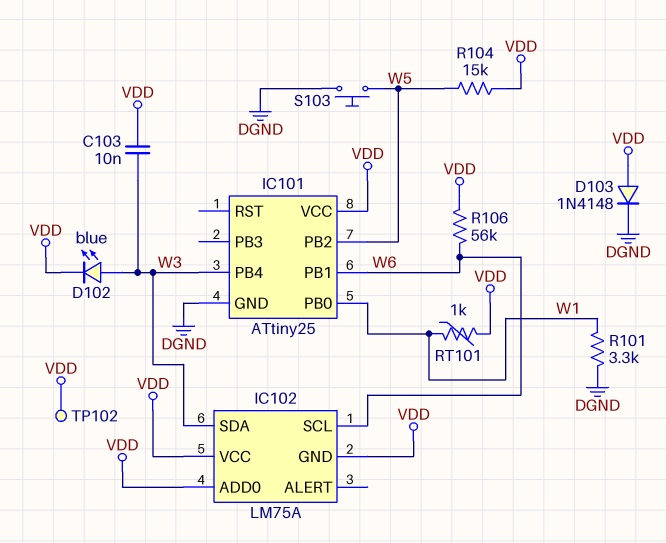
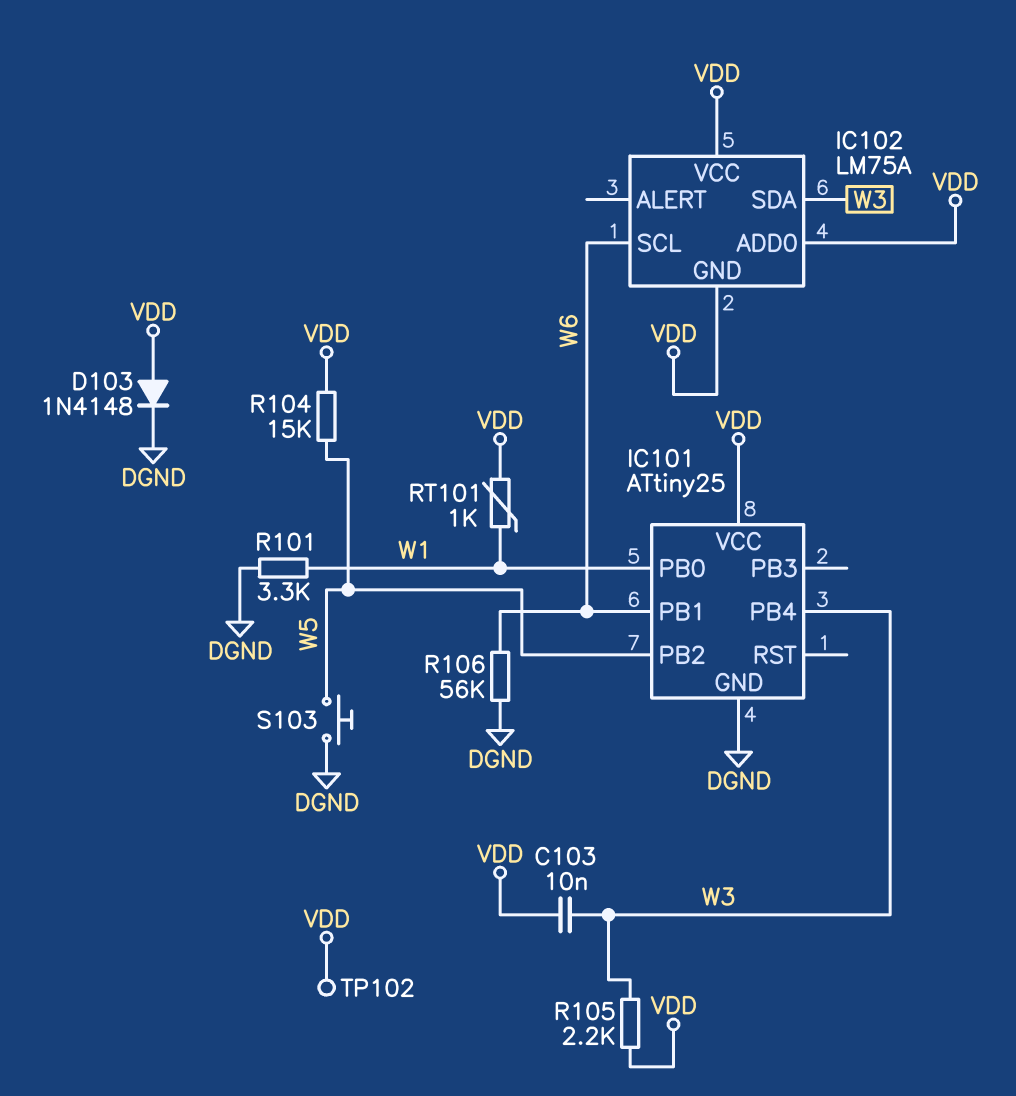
D102: LED blue (A W3, K VDD) -> none
R105: none -> 2.2k (VDD, W3)
R106: 56k (VDD, W6) -> 56k (DGND, W6)

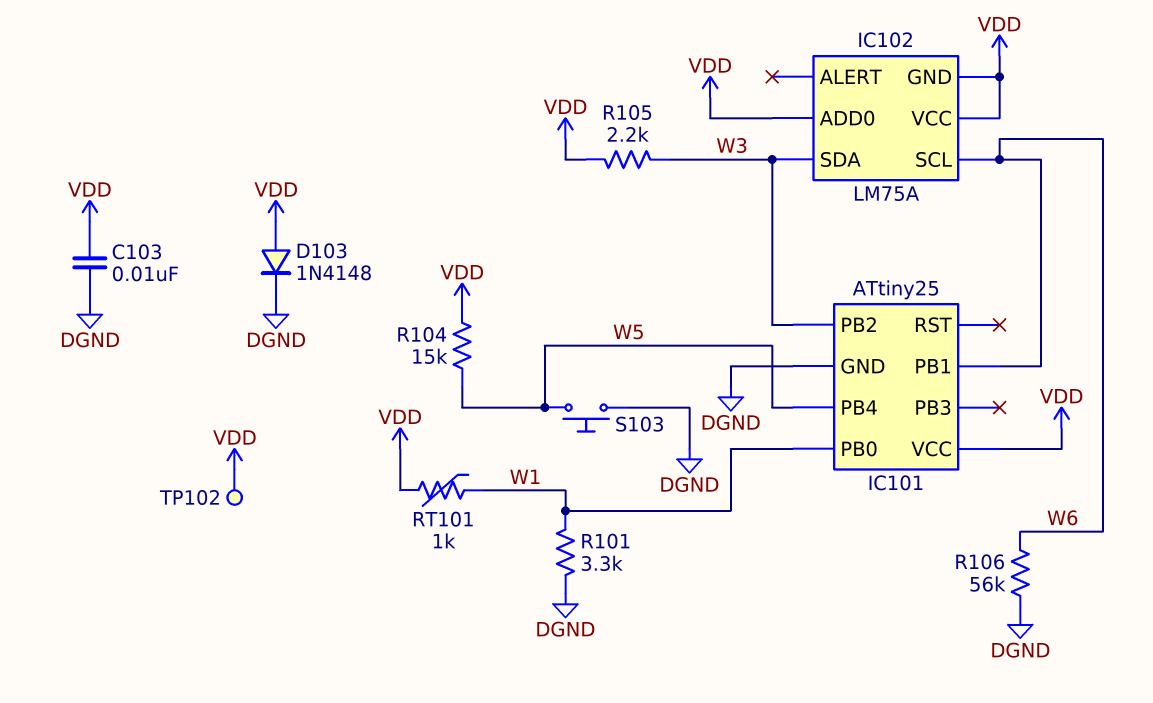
C103: 10nF (VDD, W3) -> 10nF (DGND, VDD)
IC101 pin PB2: W5 -> W3
IC101 pin PB4: W3 -> W5

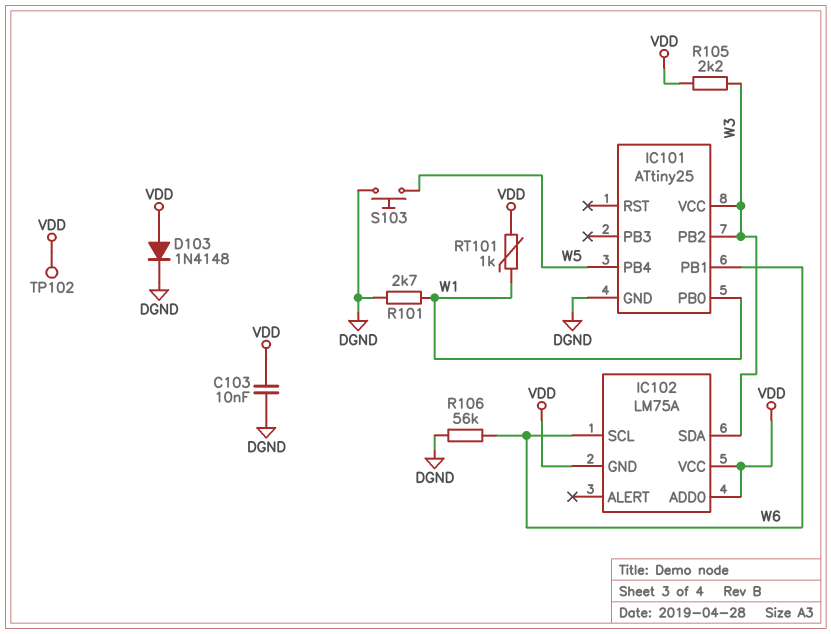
IC101 pin VCC: VDD -> W3
R101: 3.3k (DGND, W1) -> 2.7k (DGND, W1)
R104: 15k (VDD, W5) -> none

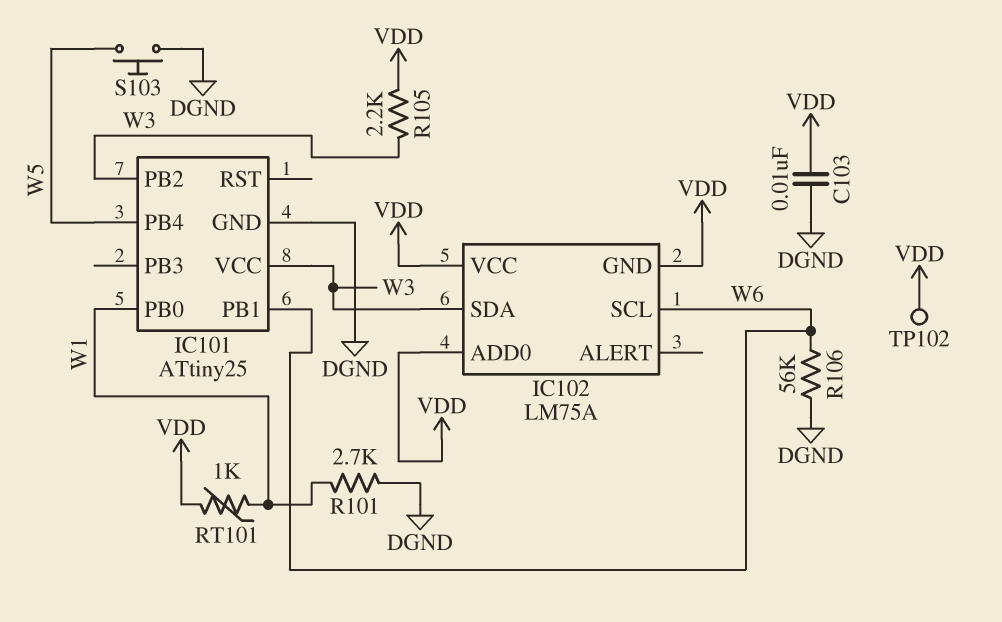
D103: diode 1N4148 (A VDD, K DGND) -> none

